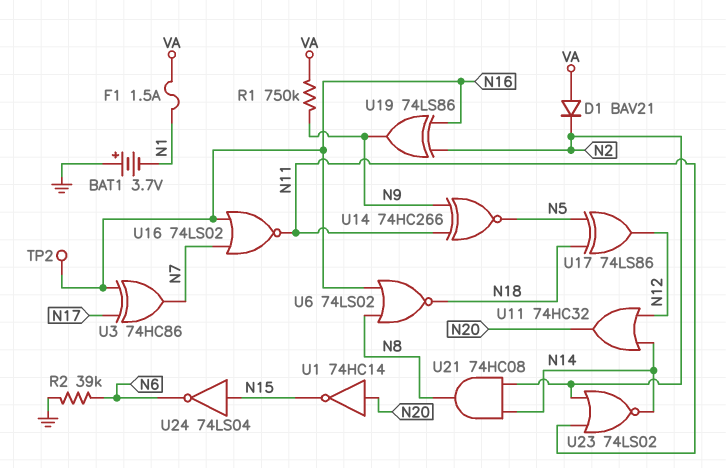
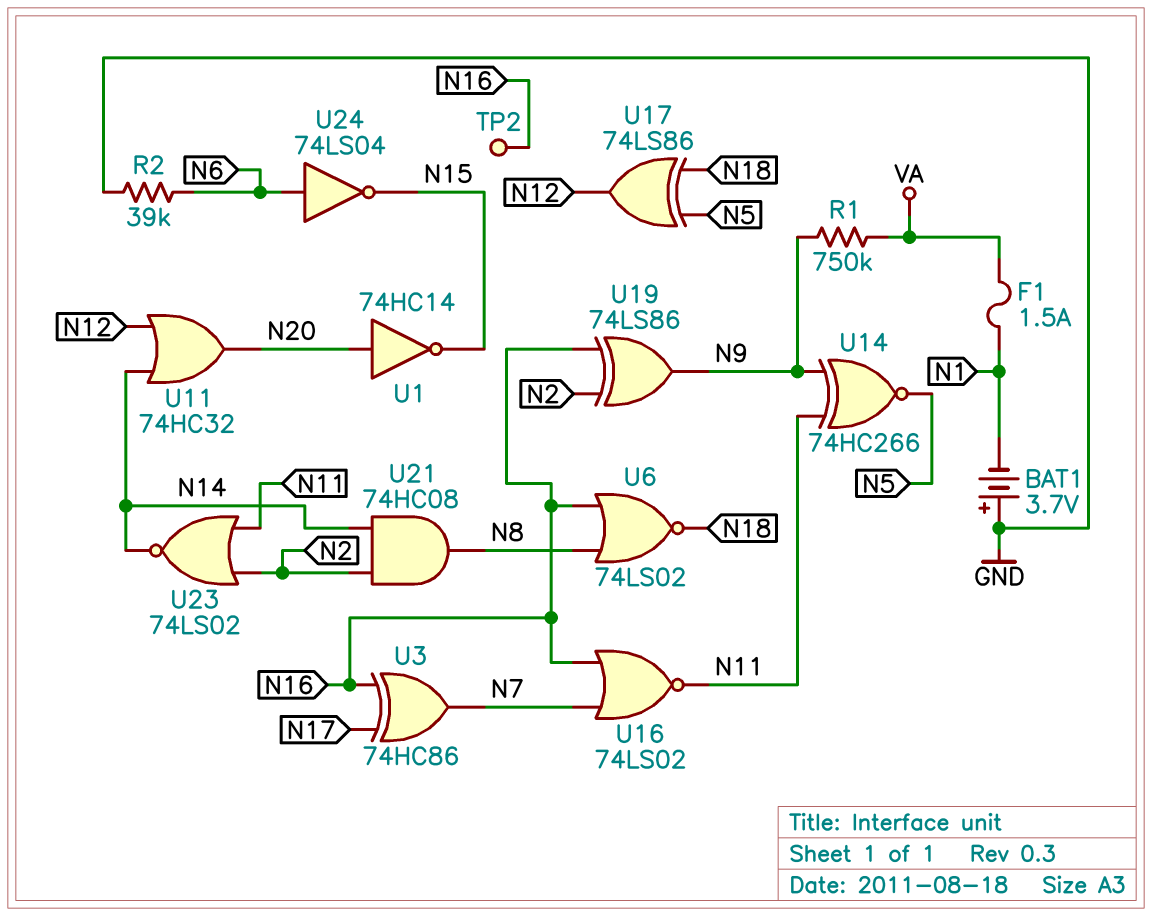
D1: diode BAV21 (A VA, K N2) -> none
U24: NOT 74LS04 (in N15, out N6) -> NOT 74LS04 (in N6, out N15)

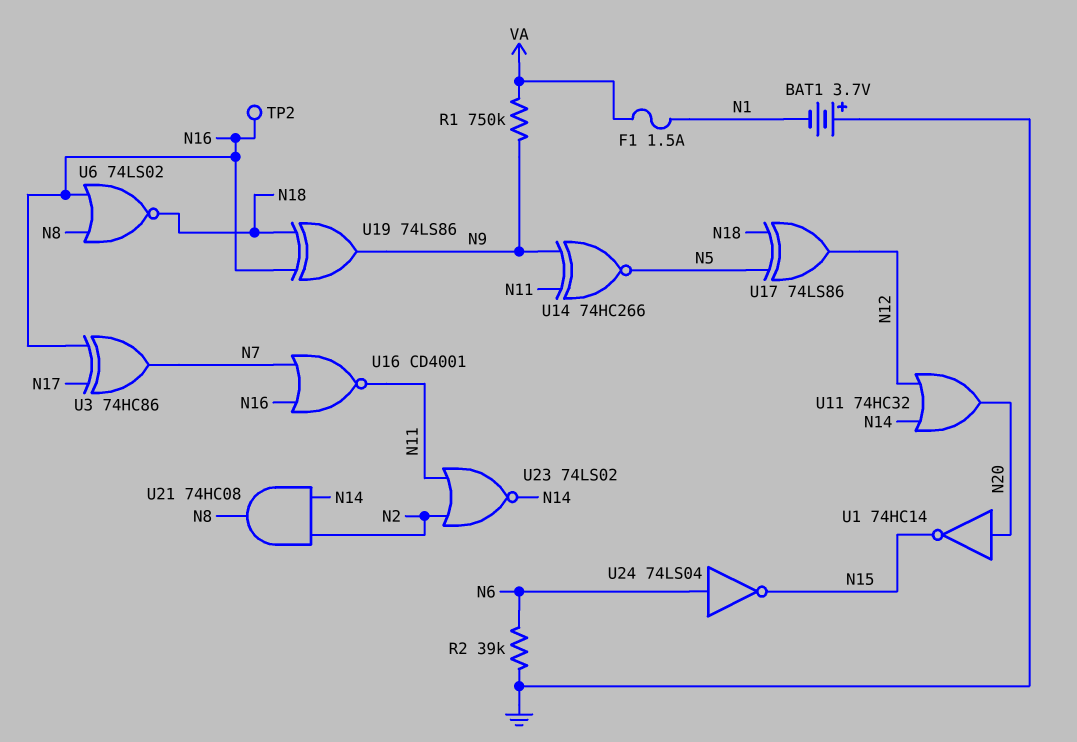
U16: NOR 74LS02 (in N7, in N16, out N11) -> NOR CD4001 (in N7, in N16, out N11)
U19: XOR 74LS86 (in N2, in N16, out N9) -> XOR 74LS86 (in N16, in N18, out N9)

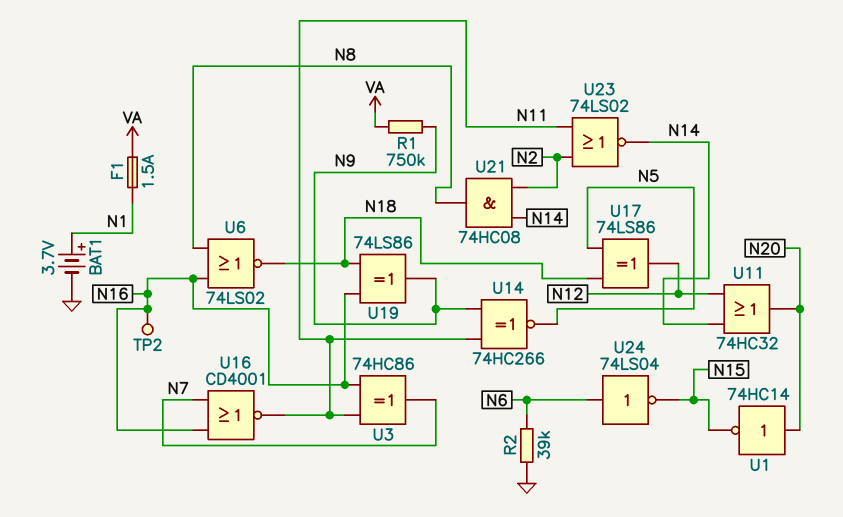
BAT1: 3.7V (plus GND, minus N1) -> 3.7V (plus N1, minus GND)
U3: XOR 74HC86 (in N16, in N17, out N7) -> XOR 74HC86 (in N11, in N16, out N7)

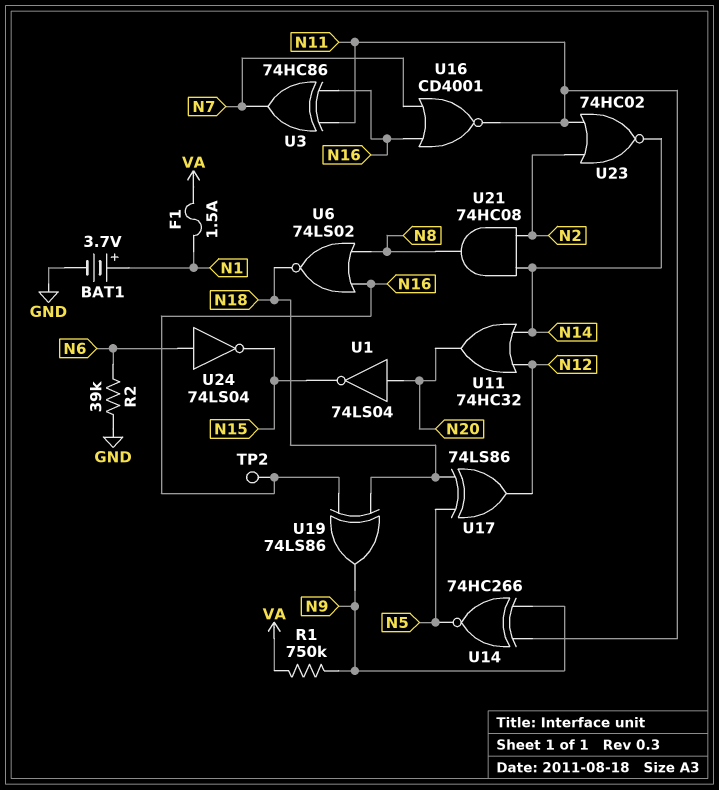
U1: NOT 74HC14 (in N20, out N15) -> NOT 74LS04 (in N20, out N15)
U23: NOR 74LS02 (in N2, in N11, out N14) -> NOR 74HC02 (in N2, in N11, out N14)

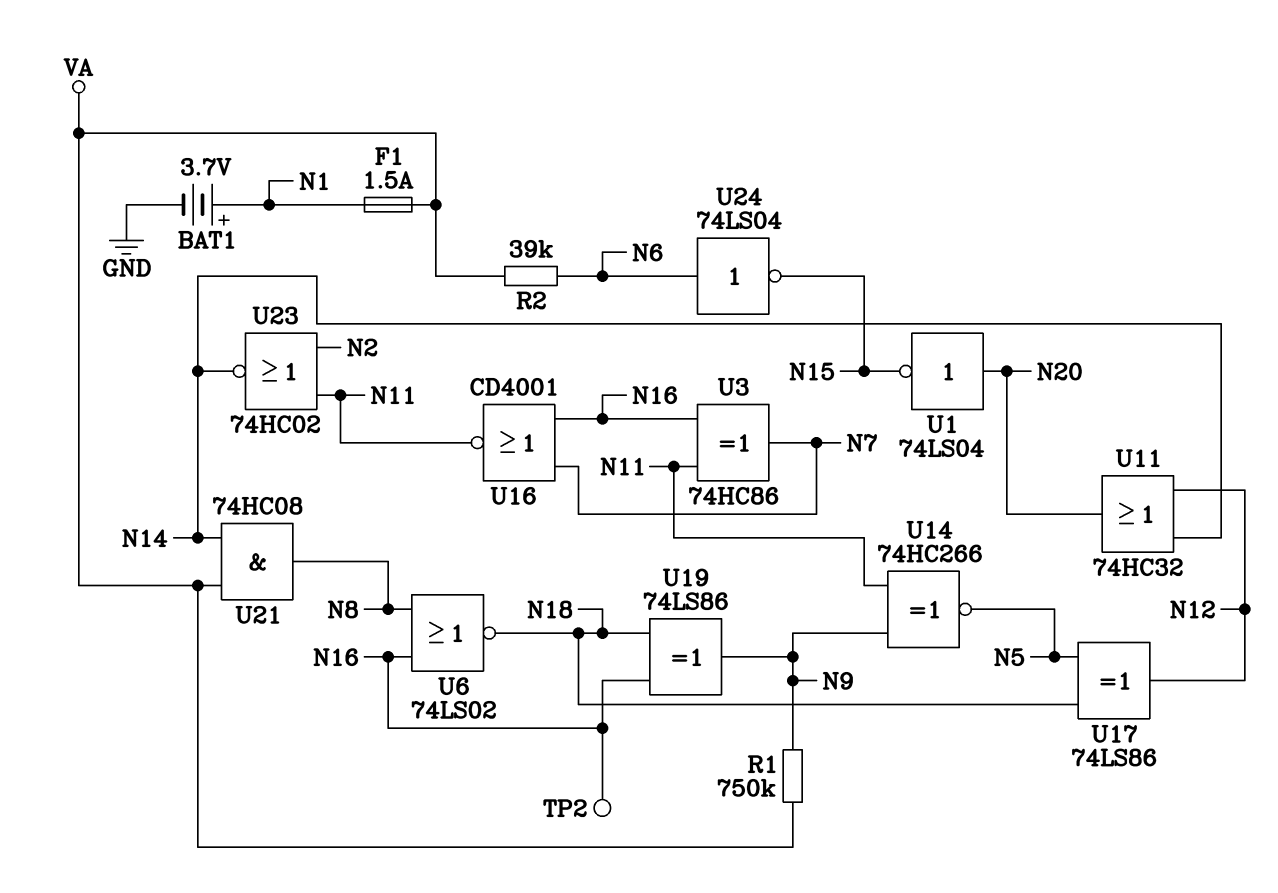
R2: 39k (GND, N6) -> 39k (N6, VA)
U21: AND 74HC08 (in N2, in N14, out N8) -> AND 74HC08 (in N14, in VA, out N8)

